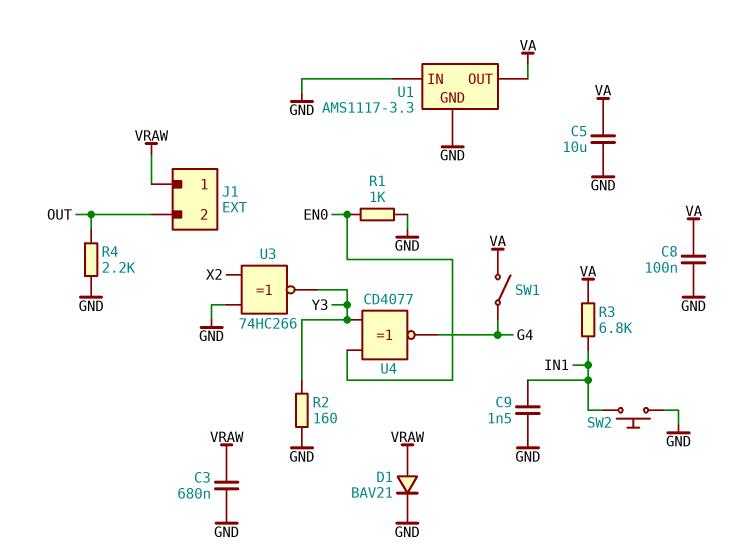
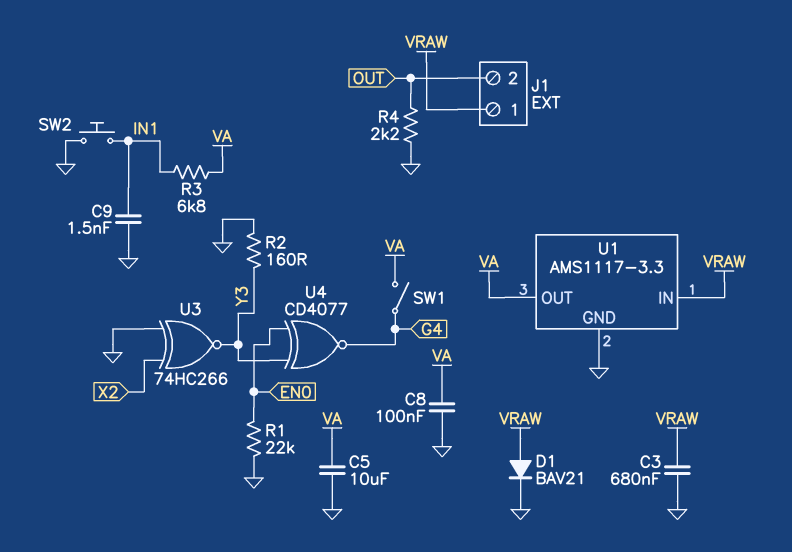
R1: 1k (EN0, GND) -> 22k (EN0, GND)
U1 pin IN: GND -> VRAW

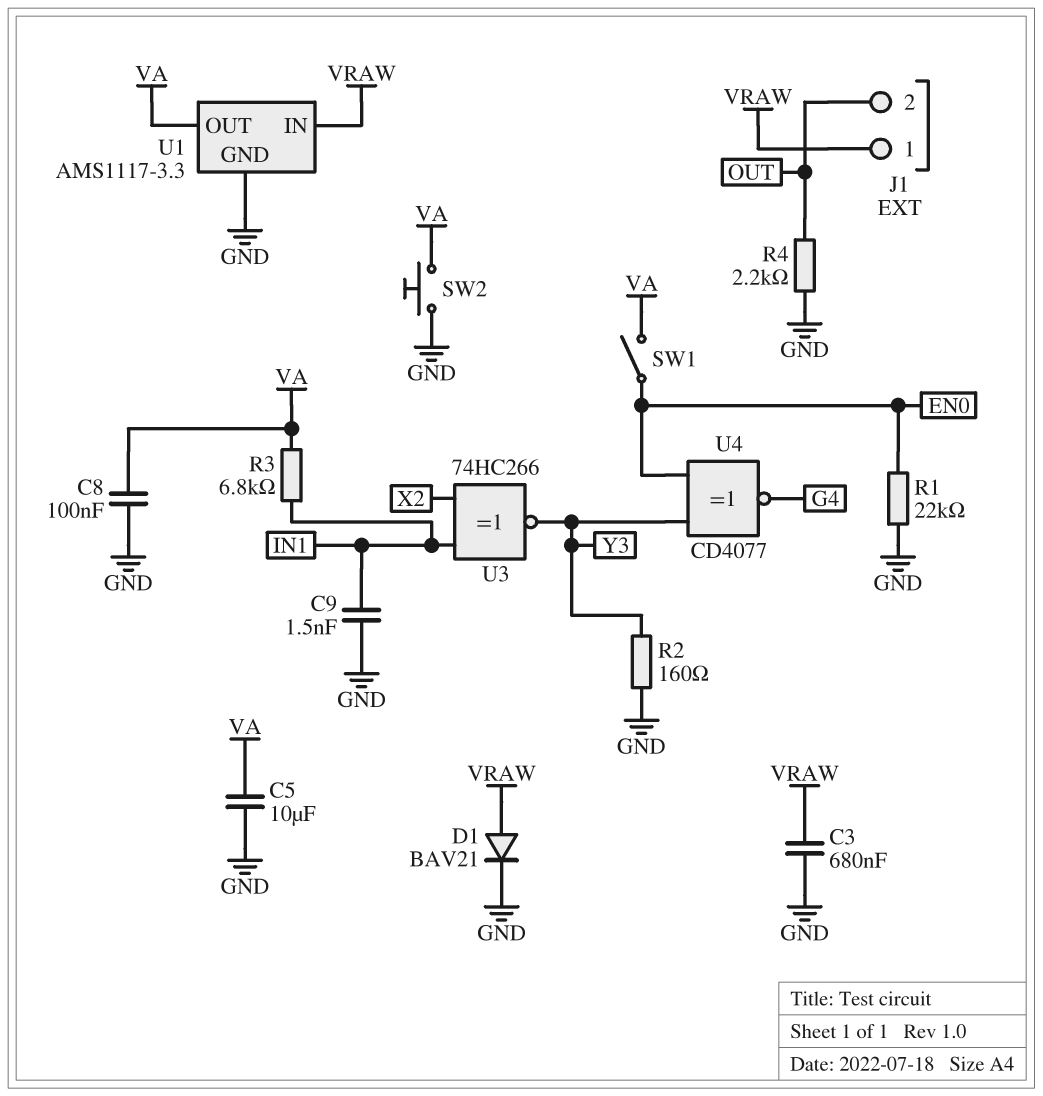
SW1: switch (G4, VA) -> switch (EN0, VA)
SW2: button (GND, IN1) -> button (GND, VA)
U3: XNOR 74HC266 (in GND, in X2, out Y3) -> XNOR 74HC266 (in IN1, in X2, out Y3)

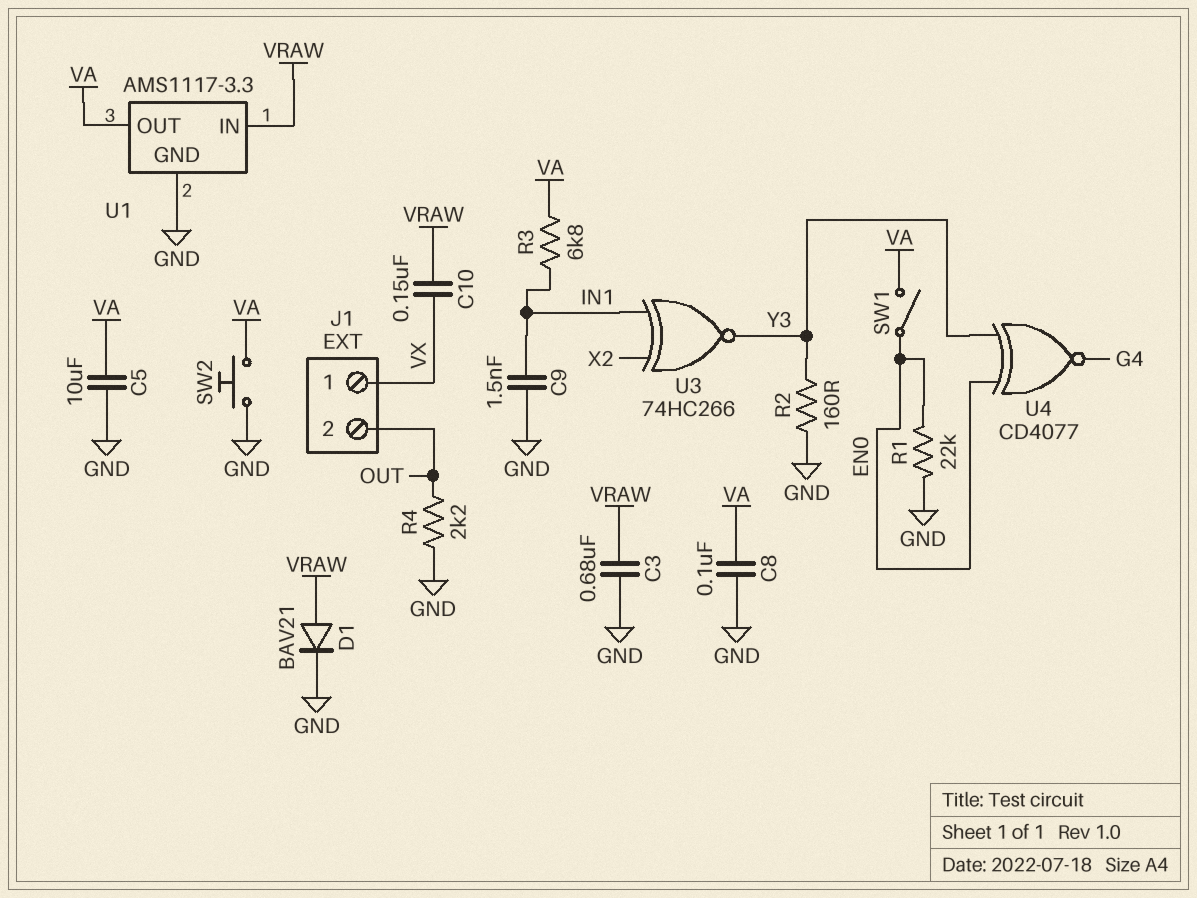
C10: none -> 150nF (VRAW, VX)
J1 pin 1: VRAW -> VX

